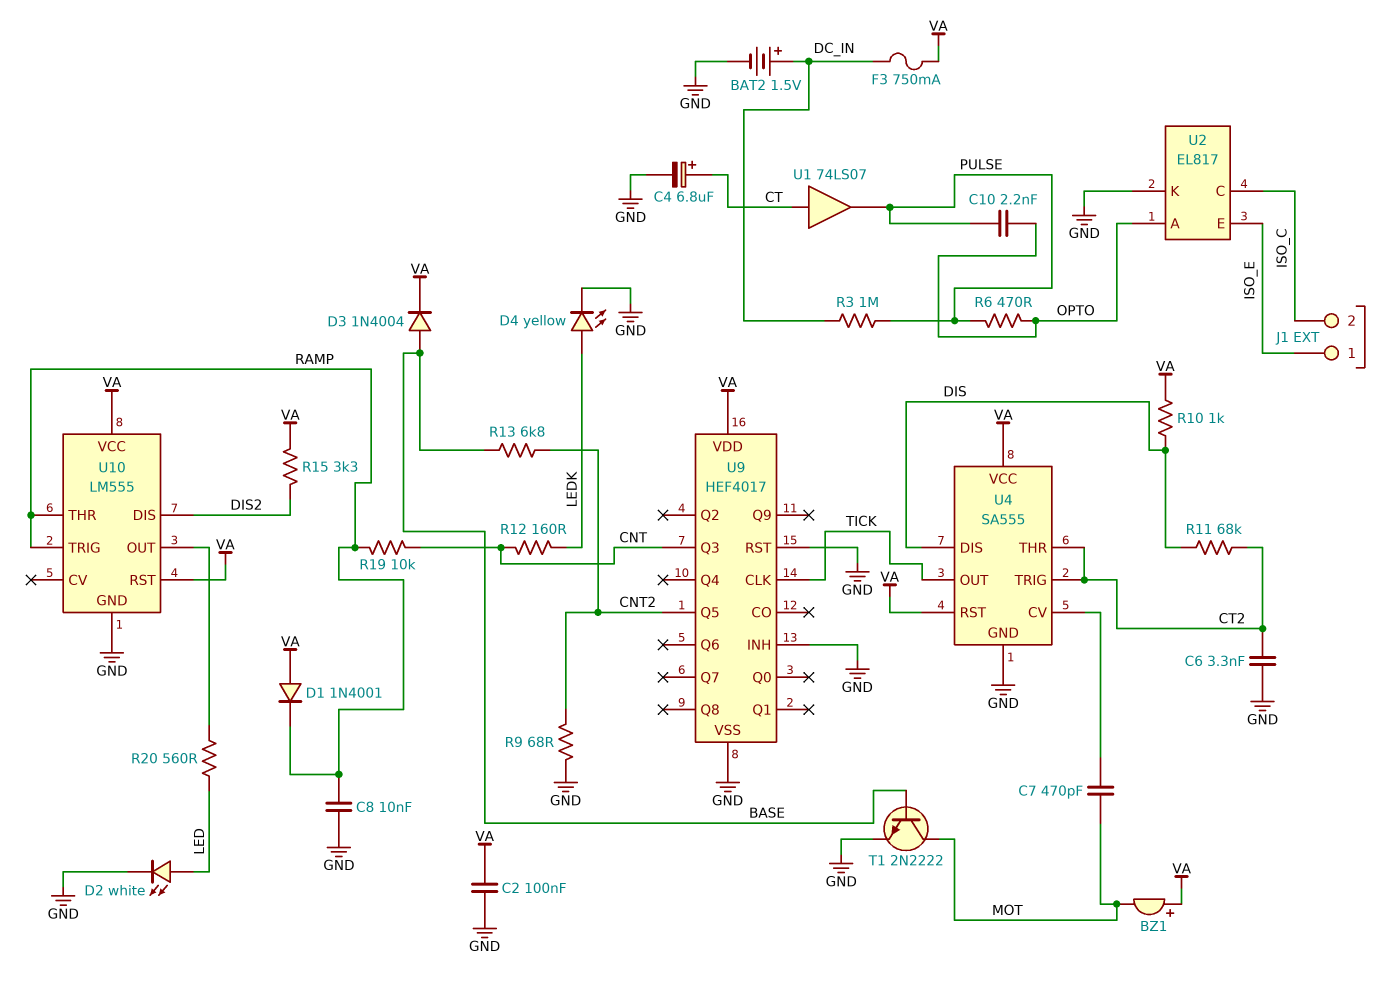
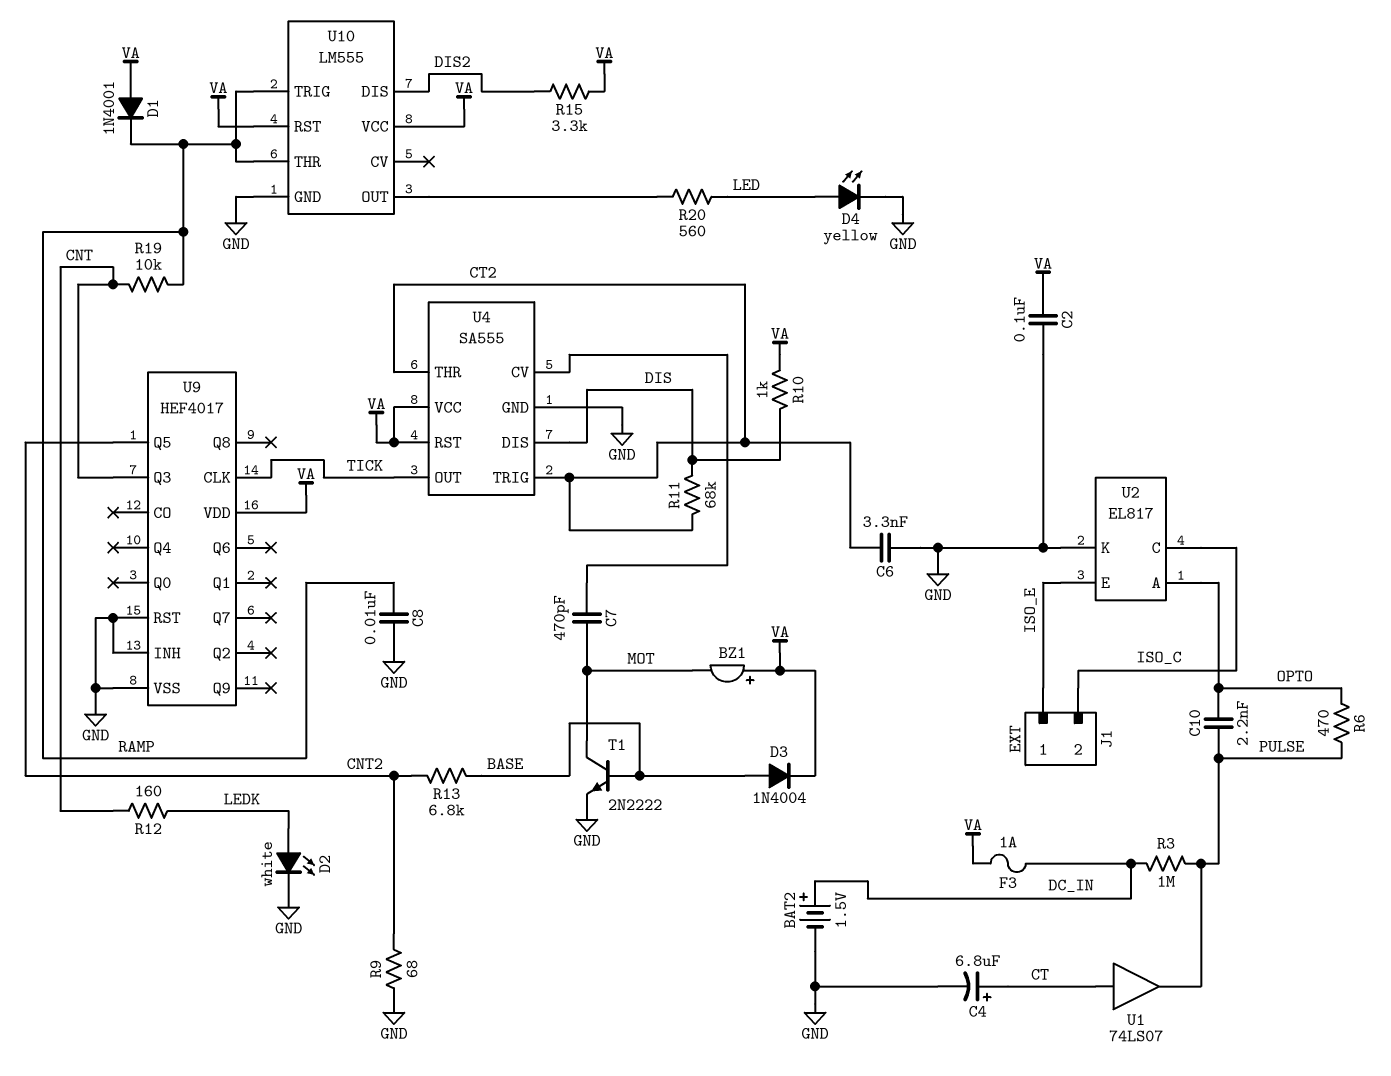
D2: LED white (A LED, K GND) -> LED white (A LEDK, K GND)
D4: LED yellow (A LEDK, K GND) -> LED yellow (A LED, K GND)
F3: 750mA (DC_IN, VA) -> 1A (DC_IN, VA)

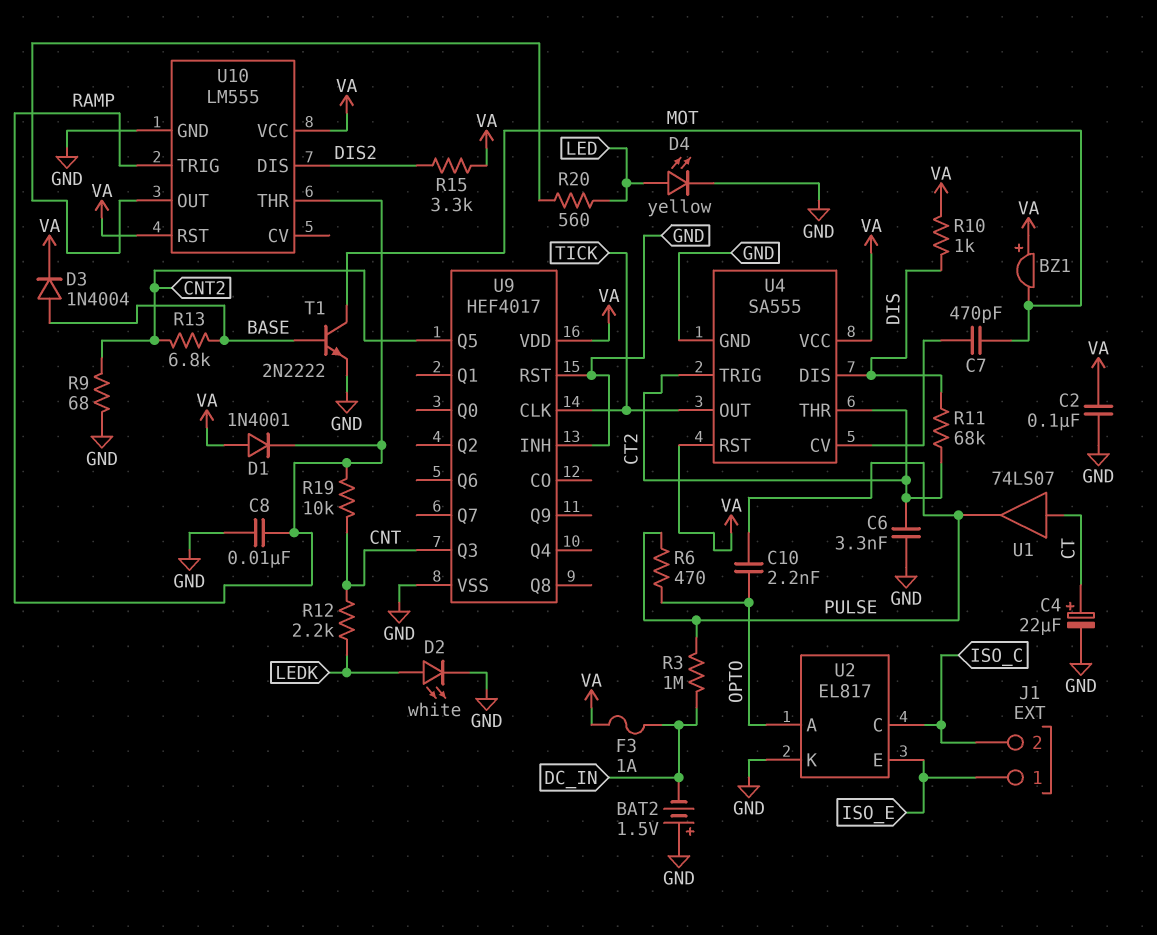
BAT2: 1.5V (plus DC_IN, minus GND) -> 1.5V (plus GND, minus DC_IN)
C4: 6.8uF (plus CT, minus GND) -> 22uF (plus CT, minus GND)
R12: 160 (CNT, LEDK) -> 2.2k (CNT, LEDK)

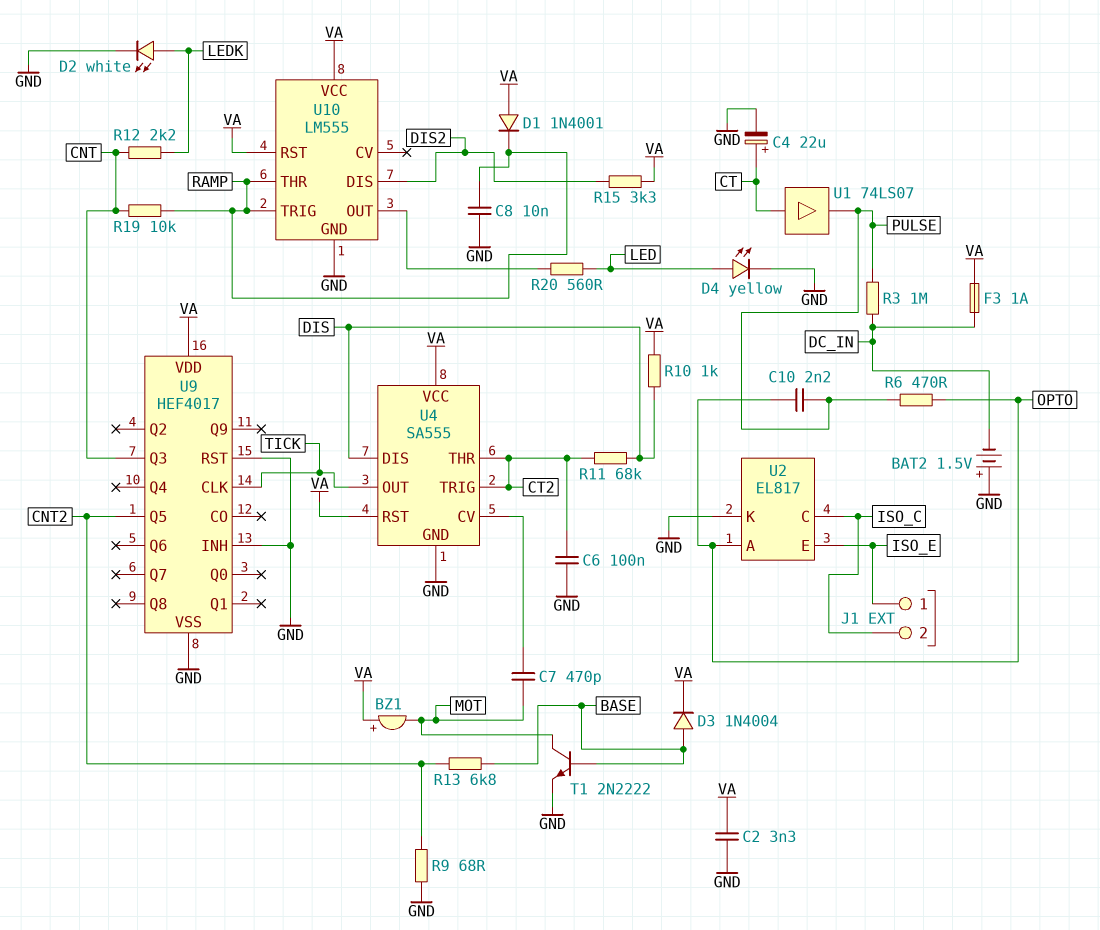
C2: 100nF (GND, VA) -> 3.3nF (GND, VA)
C6: 3.3nF (CT2, GND) -> 100nF (CT2, GND)

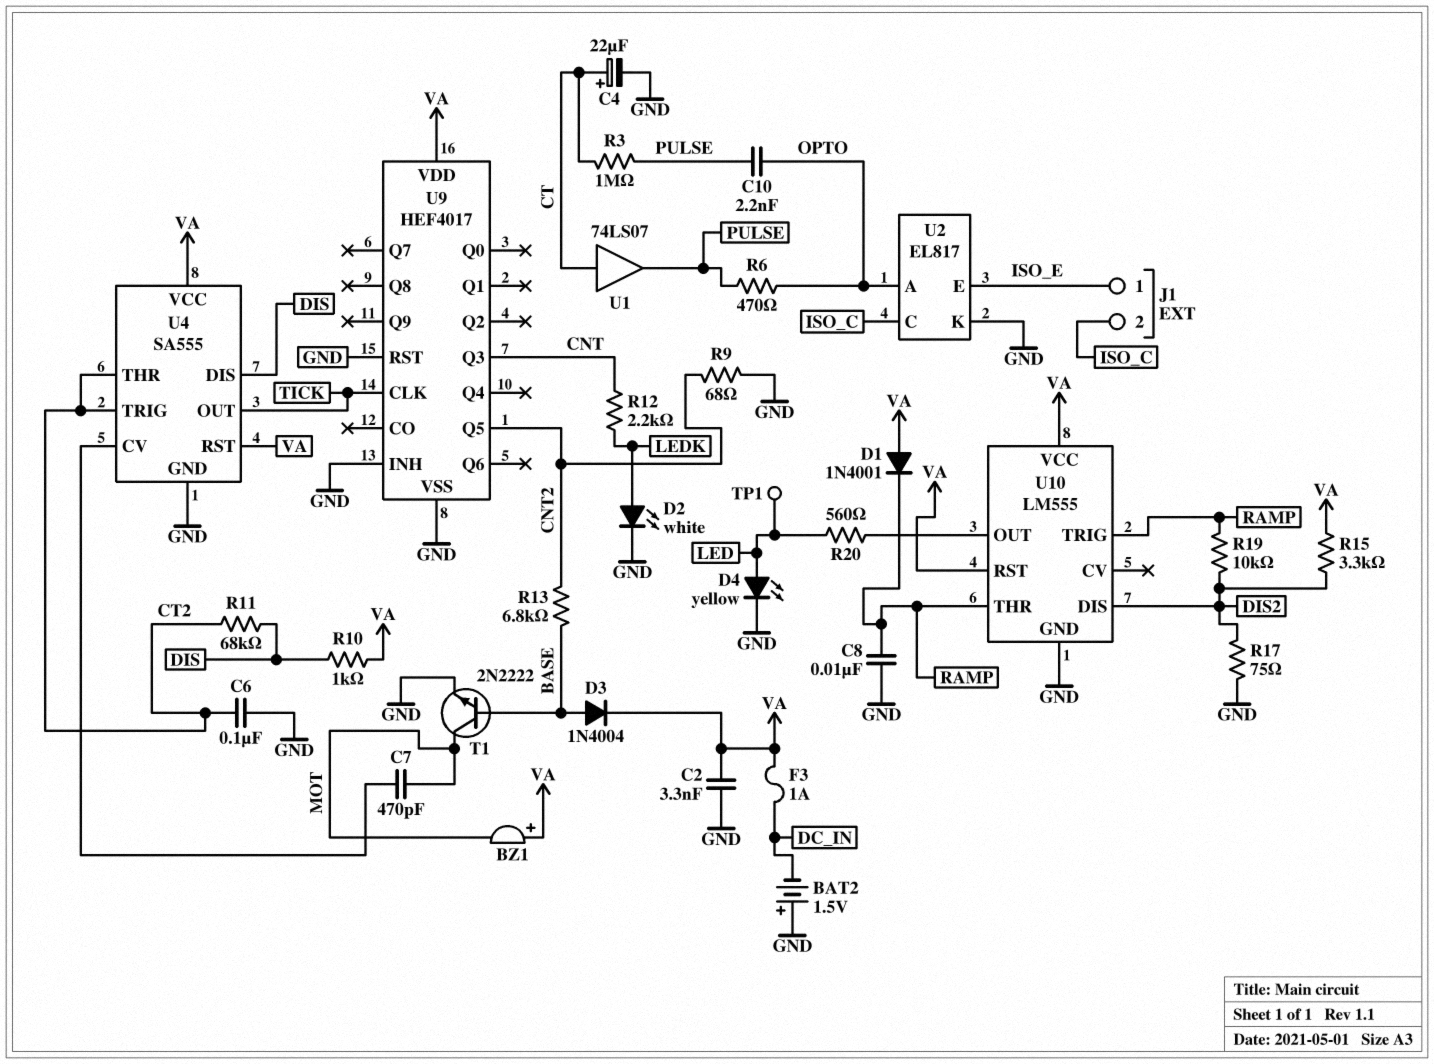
R3: 1M (DC_IN, PULSE) -> 1M (CT, PULSE)
R17: none -> 75 (DIS2, GND)
R19: 10k (CNT, RAMP) -> 10k (DIS2, RAMP)
TP1: none -> test point (LED)

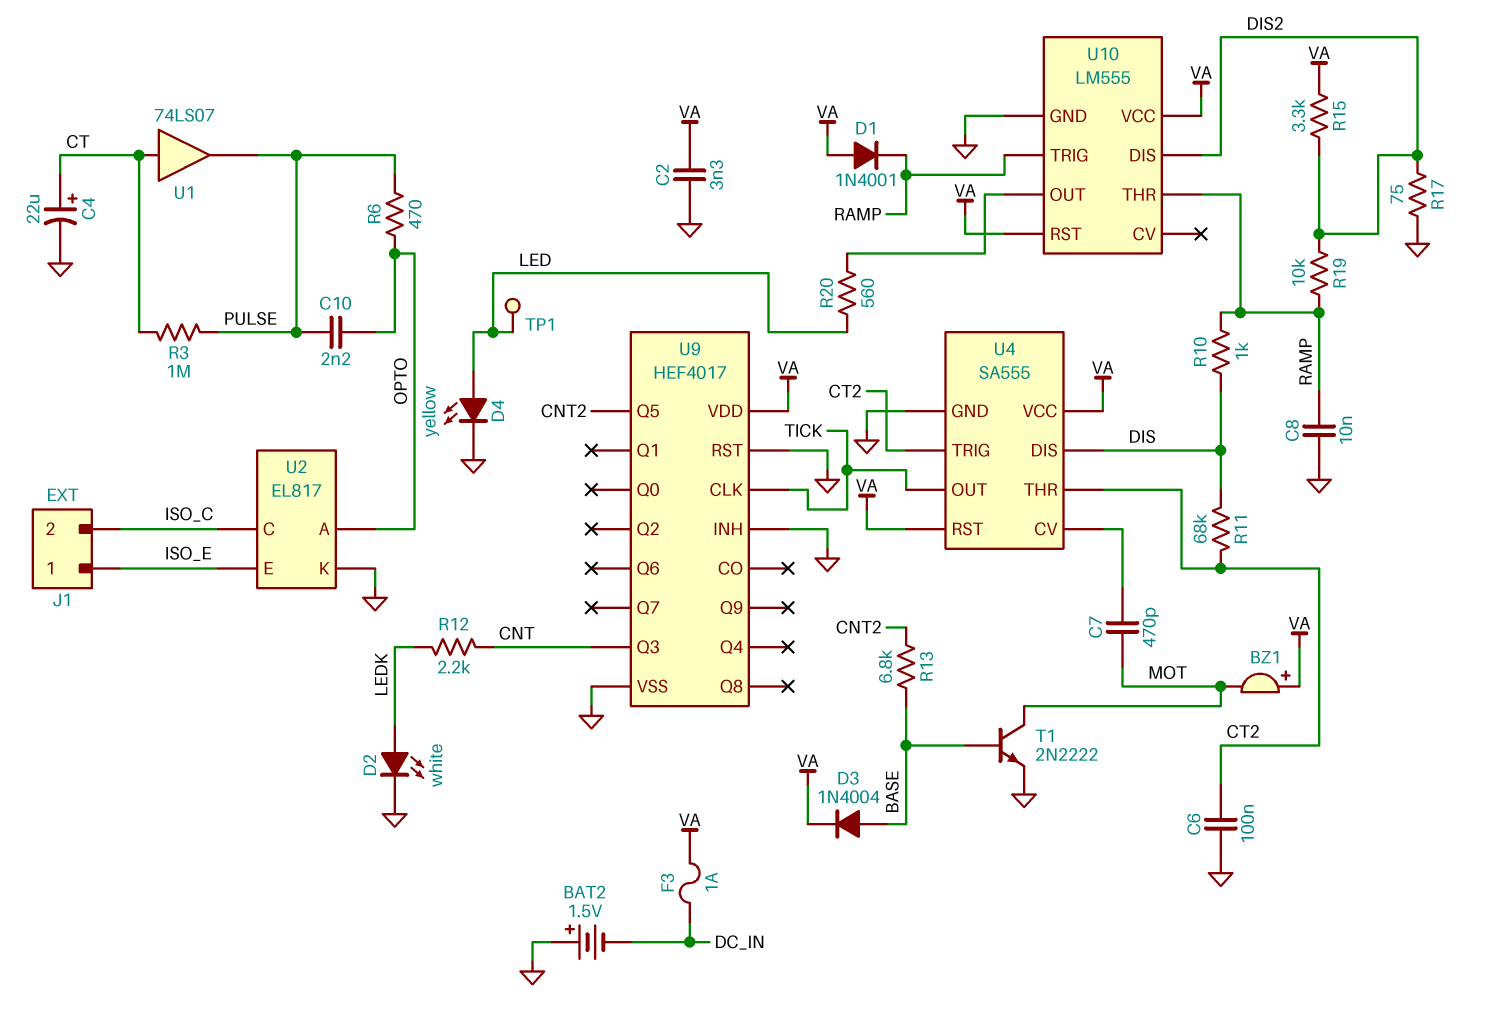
R9: 68 (CNT2, GND) -> none
R10: 1k (DIS, VA) -> 1k (DIS, RAMP)

